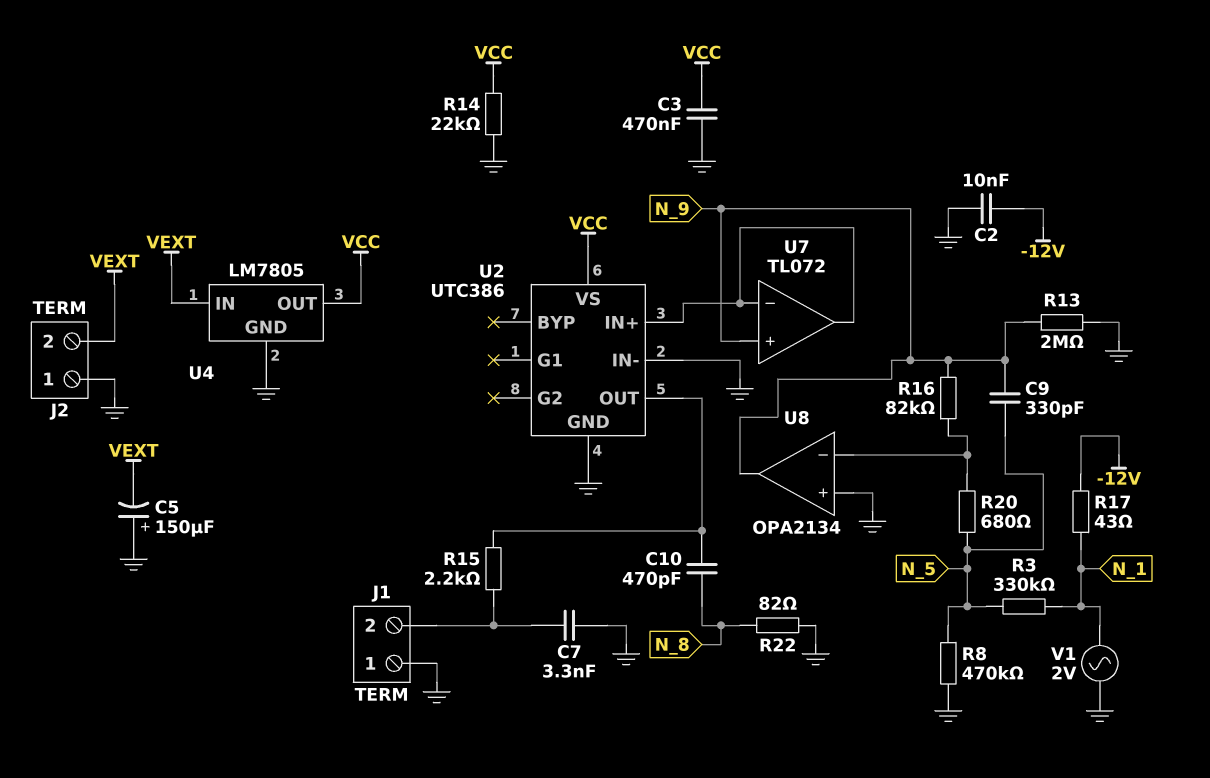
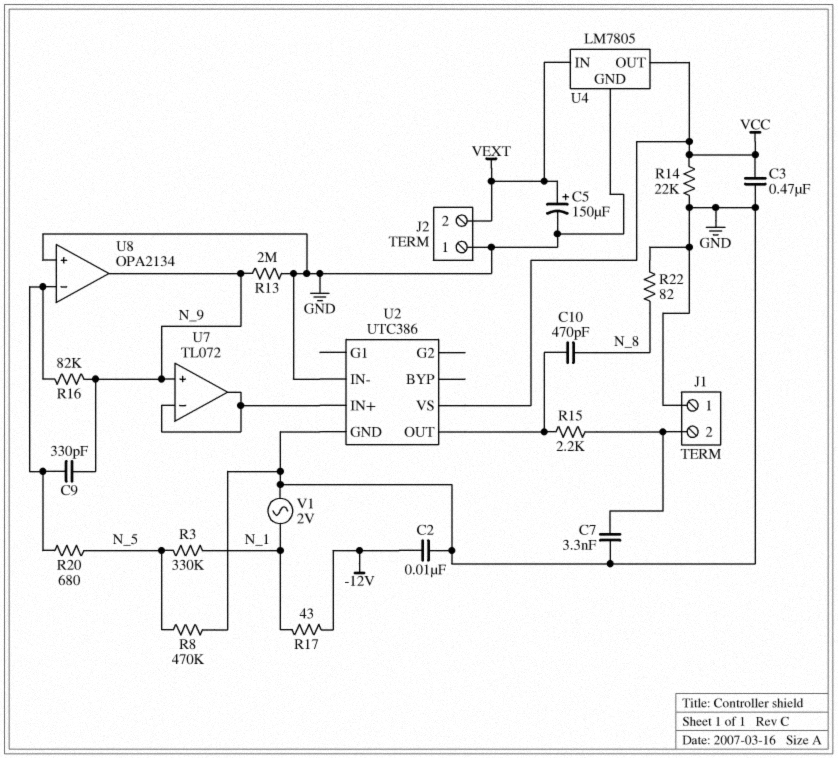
C5: 150uF (plus GND, minus VEXT) -> 150uF (plus VEXT, minus GND)
C9: 330pF (N_5, N_9) -> 330pF (N_9, U8/in-)

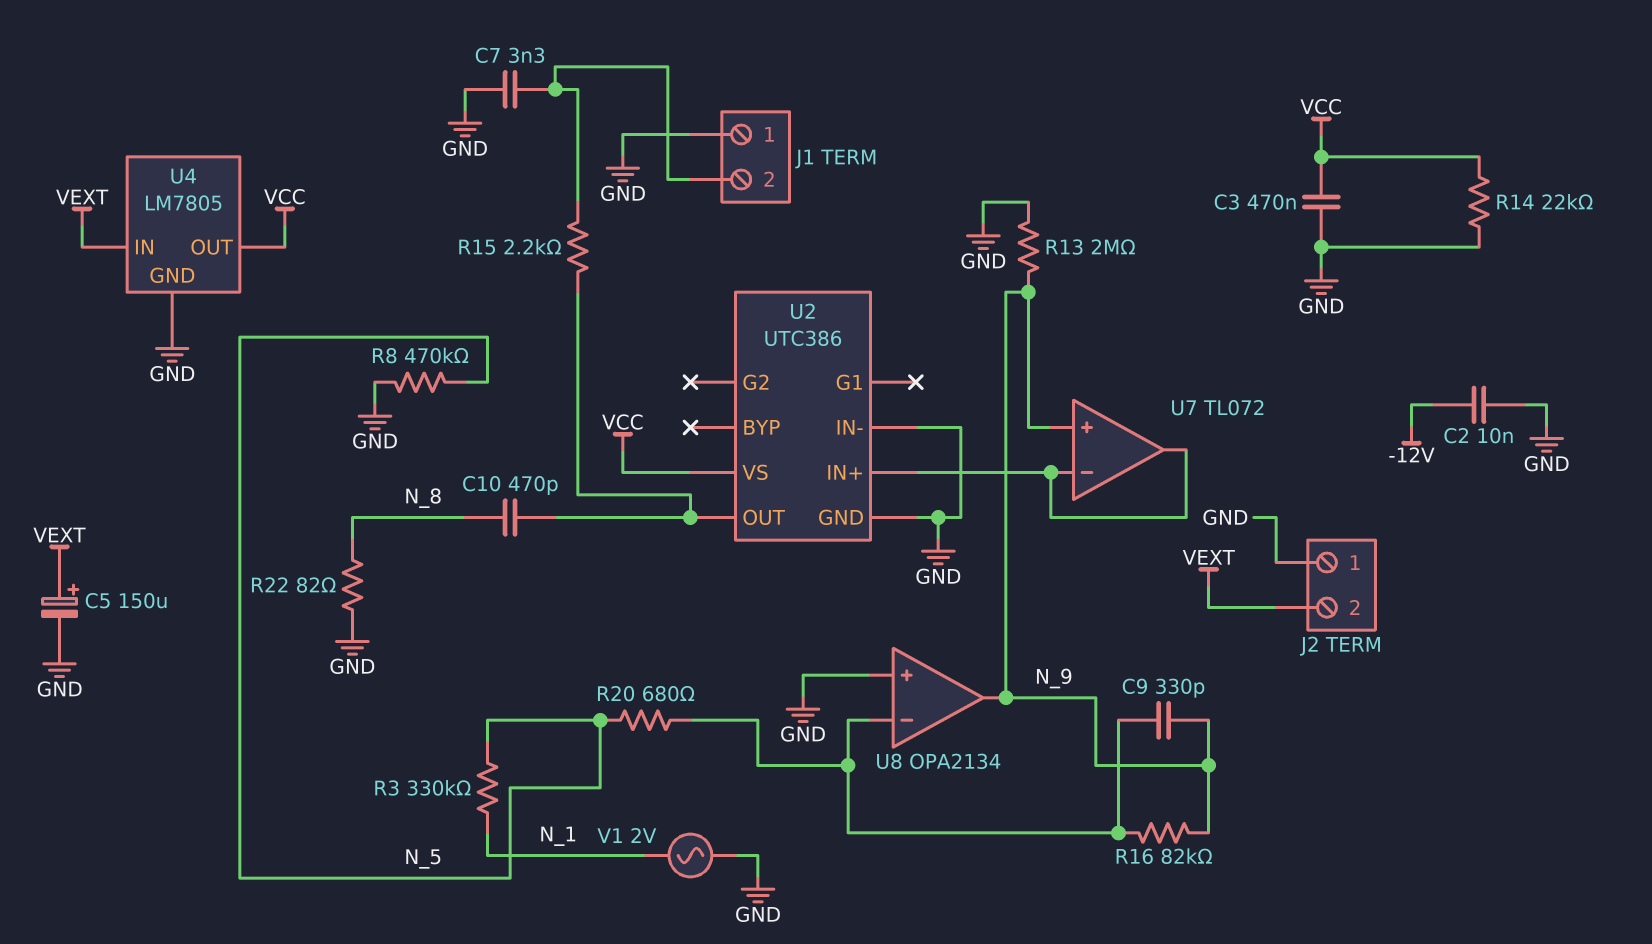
R17: 43 (-12V, N_1) -> none

